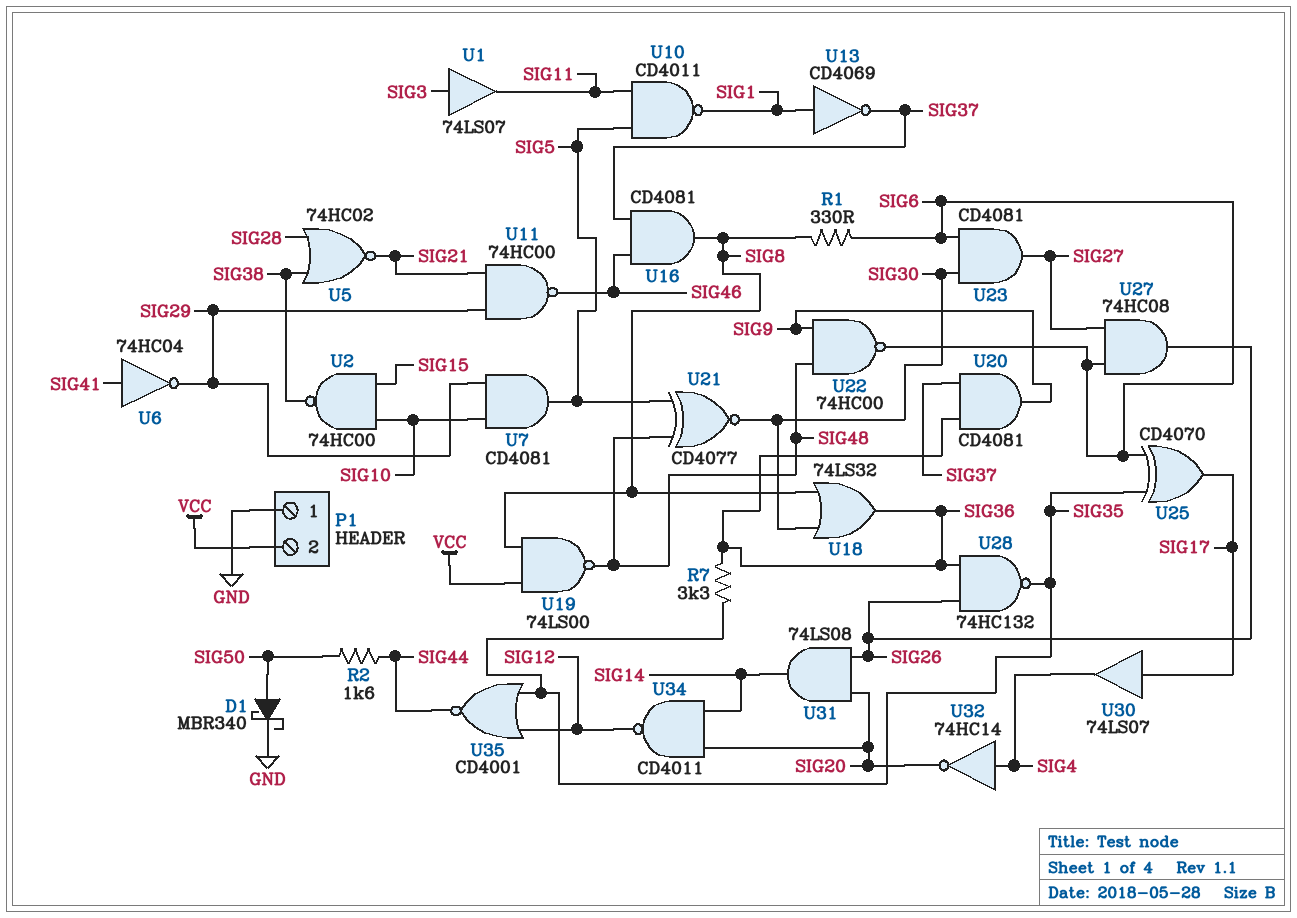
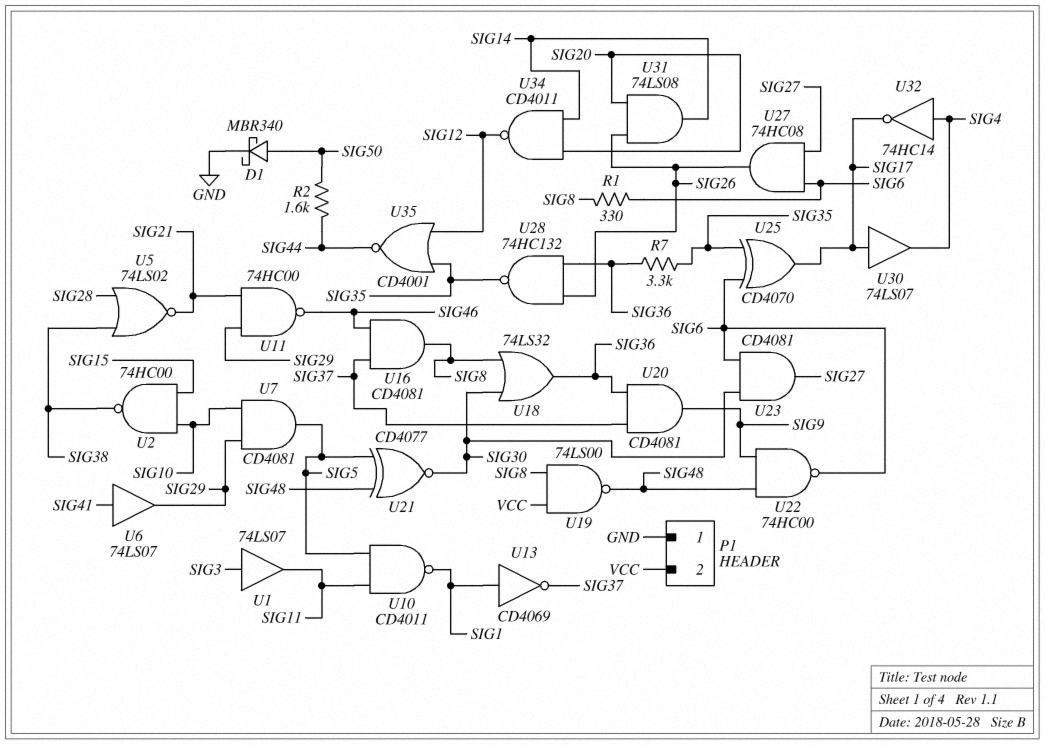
U5: NOR 74HC02 (in SIG28, in SIG38, out SIG21) -> NOR 74LS02 (in SIG28, in SIG38, out SIG21)
U6: NOT 74HC04 (in SIG41, out SIG29) -> buffer 74LS07 (in SIG41, out SIG29)
U32: NOT 74HC14 (in SIG4, out SIG20) -> NOT 74HC14 (in SIG4, out SIG17)

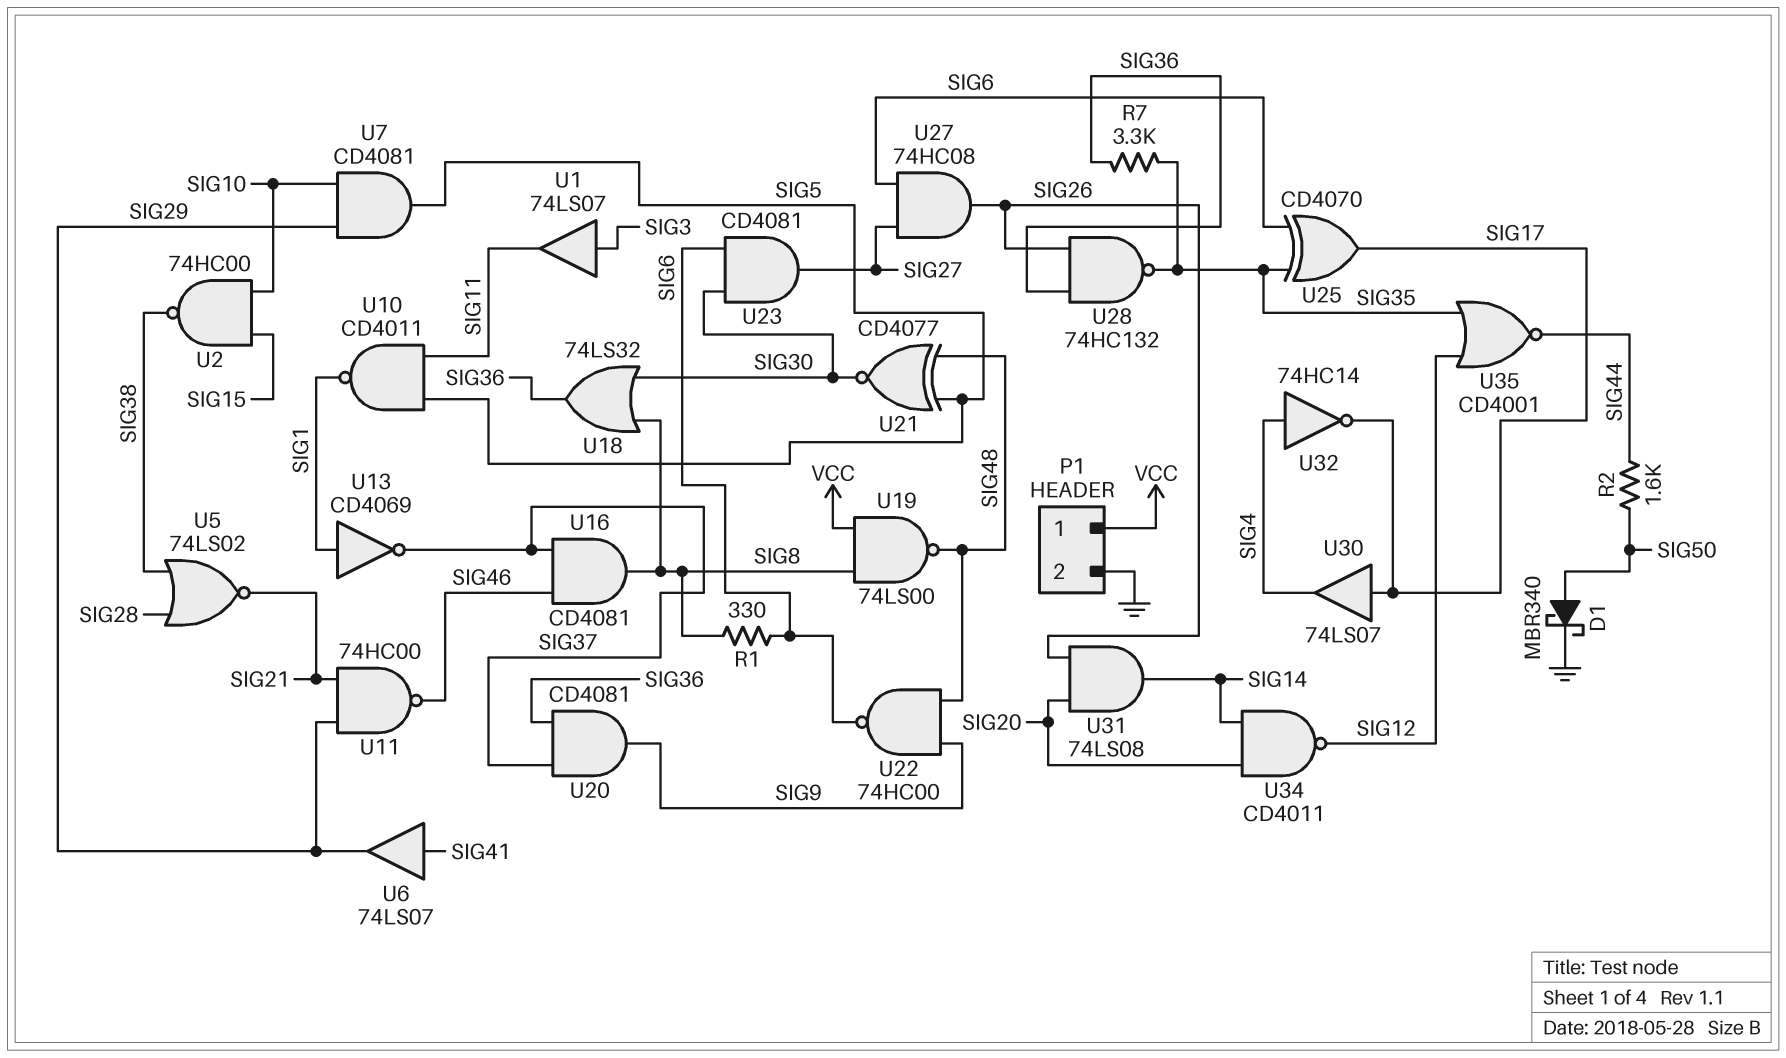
P1 pin 1: GND -> VCC
P1 pin 2: VCC -> GND

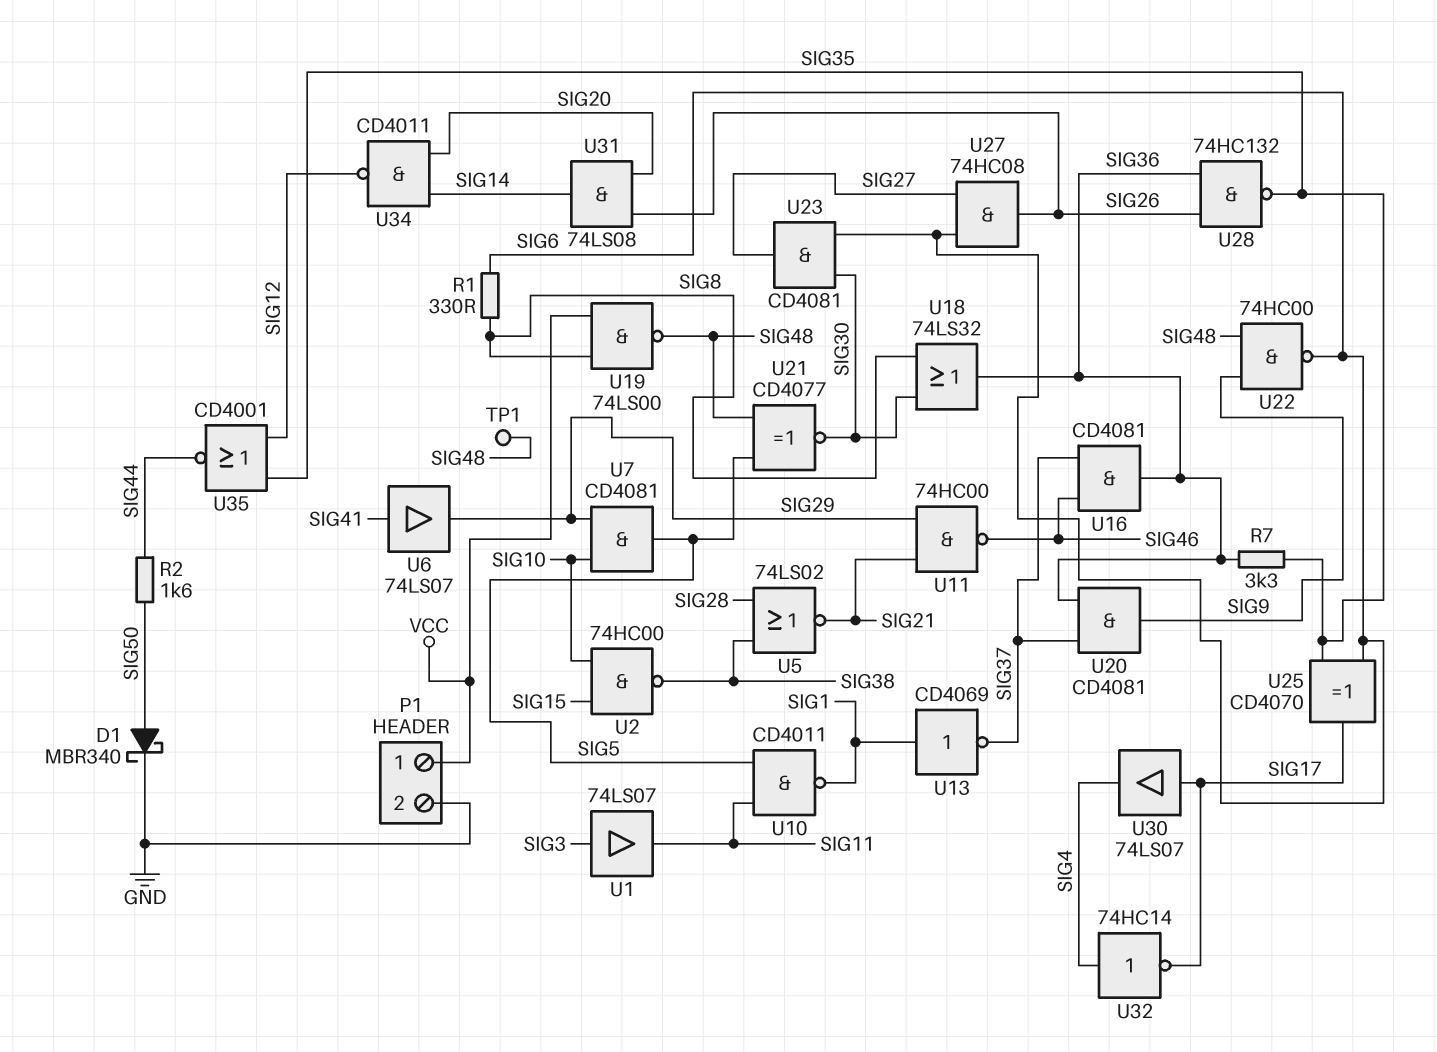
TP1: none -> test point (SIG48)
U16: AND CD4081 (in SIG37, in SIG46, out SIG8) -> AND CD4081 (in SIG37, in SIG46, out SIG36)

